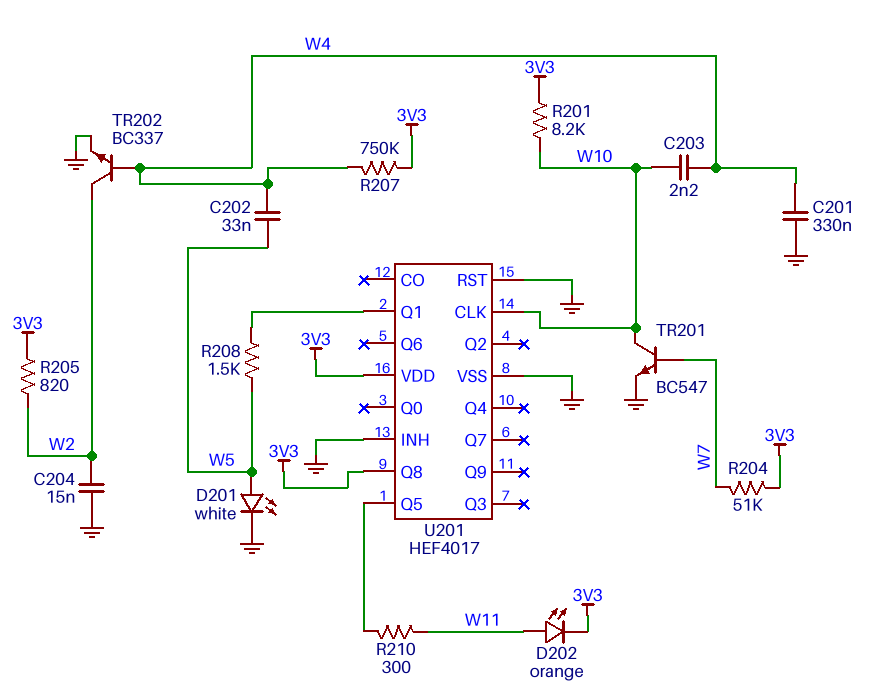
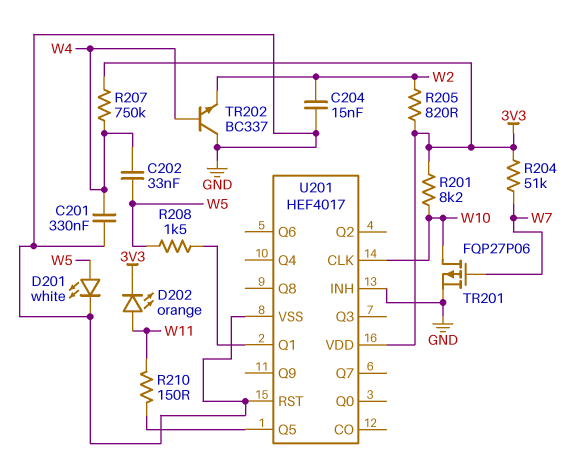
C203: 2.2nF (W4, W10) -> none
R210: 300 (U201/Q5, W11) -> 150 (U201/Q5, W11)
TR201: NPN BC547 (B W7, C W10, E GND) -> PMOS FQP27P06 (G W7, D W10, S GND)
TR202: NPN BC337 (B W4, C W2, E GND) -> NPN BC337 (B W4, C GND, E W2)
U201 pin Q8: 3V3 -> none

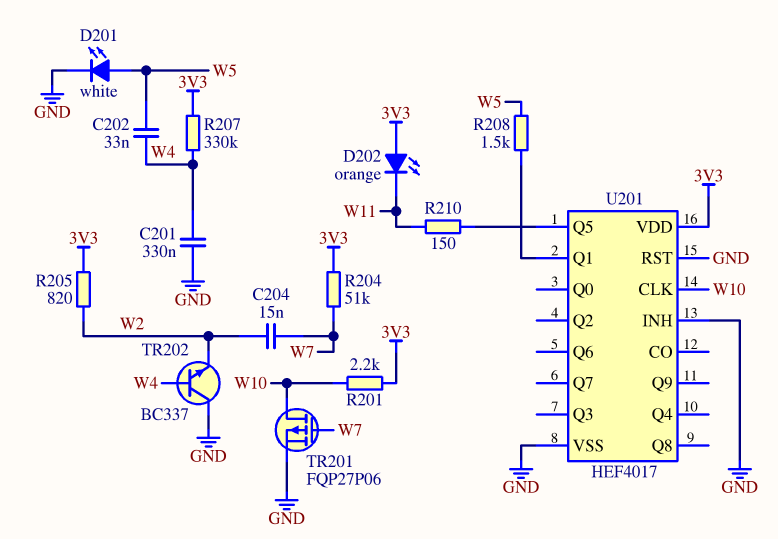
C204: 15nF (GND, W2) -> 15nF (W2, W7)
D202: LED orange (A W11, K 3V3) -> LED orange (A 3V3, K W11)
R201: 8.2k (3V3, W10) -> 2.2k (3V3, W10)
R207: 750k (3V3, W4) -> 330k (3V3, W4)

